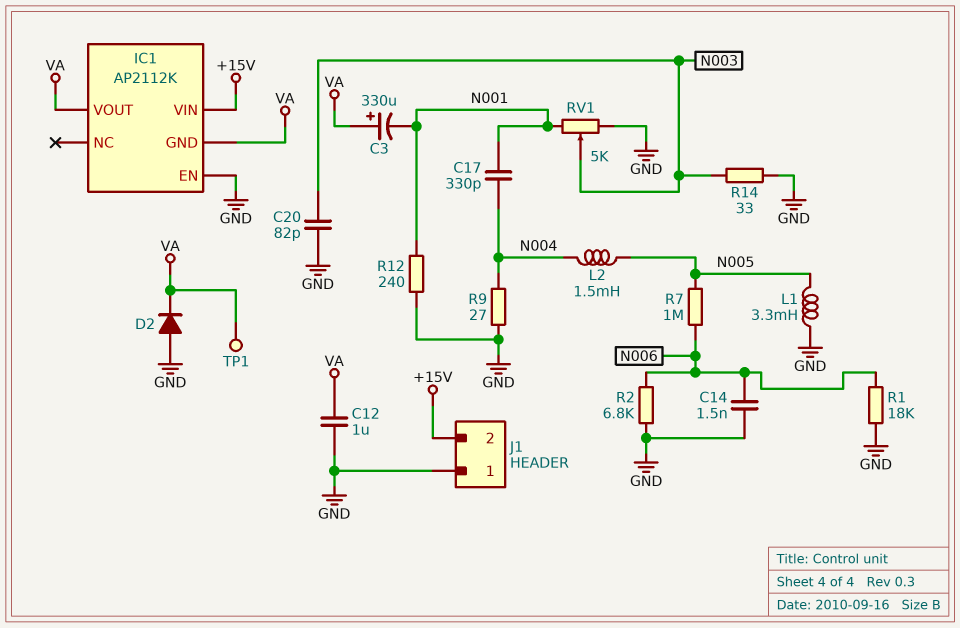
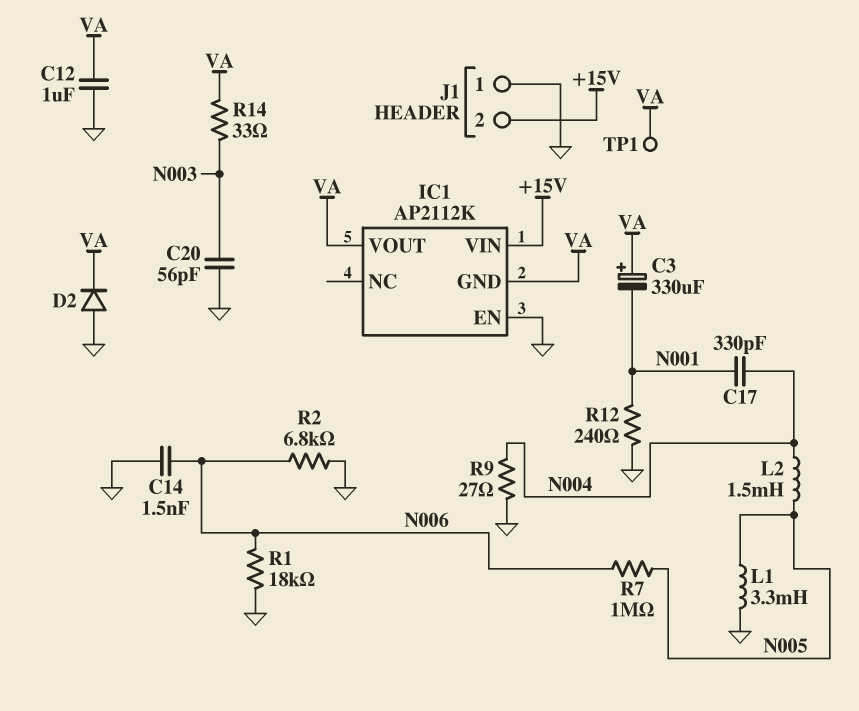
C20: 82pF (GND, N003) -> 56pF (GND, N003)
R14: 33 (GND, N003) -> 33 (N003, VA)
RV1: 5k (GND, N001, wiper N003) -> none

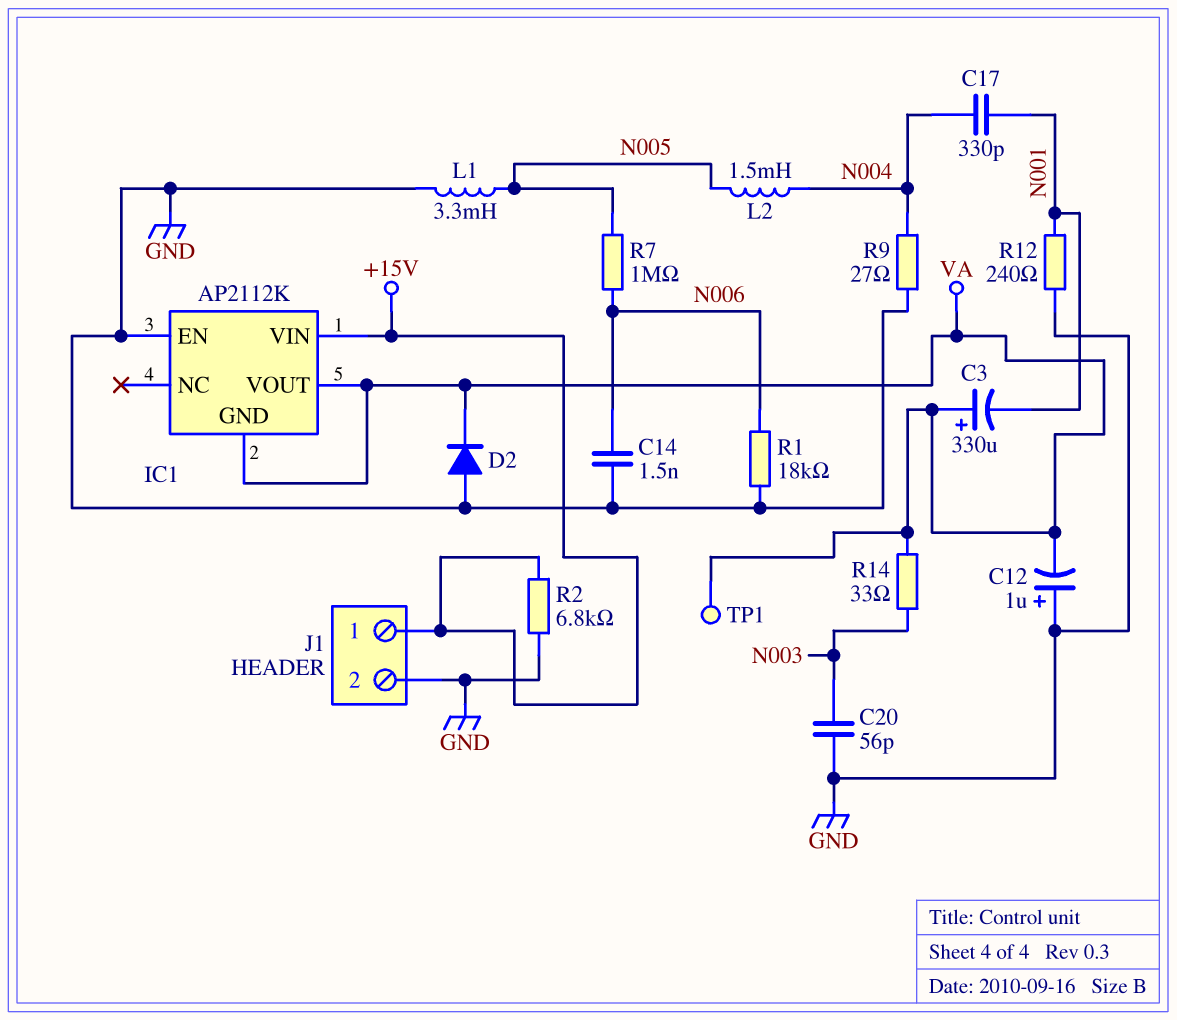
C12: 1uF (GND, VA) -> 1uF (plus GND, minus VA)
J1 pin 1: GND -> +15V
J1 pin 2: +15V -> GND
R2: 6.8k (GND, N006) -> 6.8k (+15V, GND)

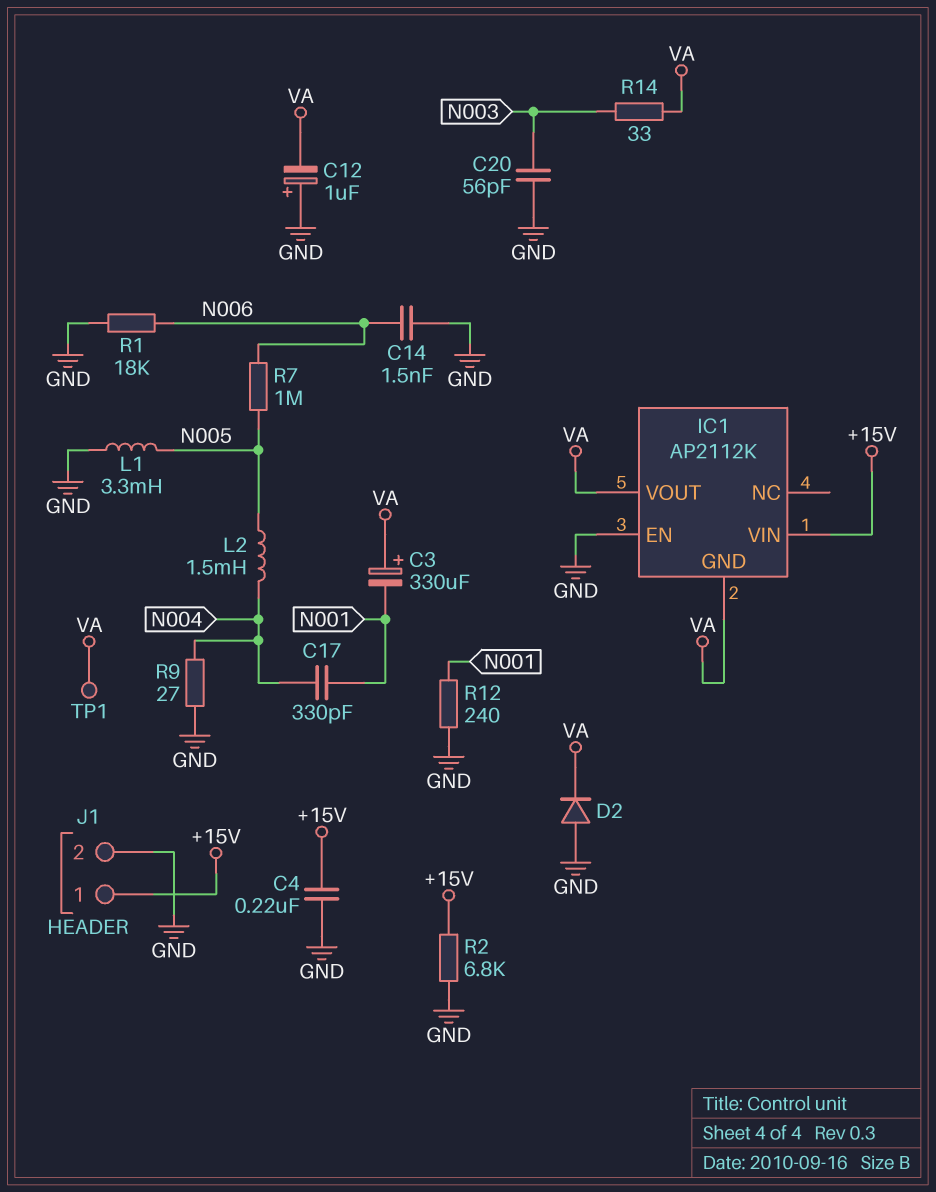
C4: none -> 220nF (+15V, GND)

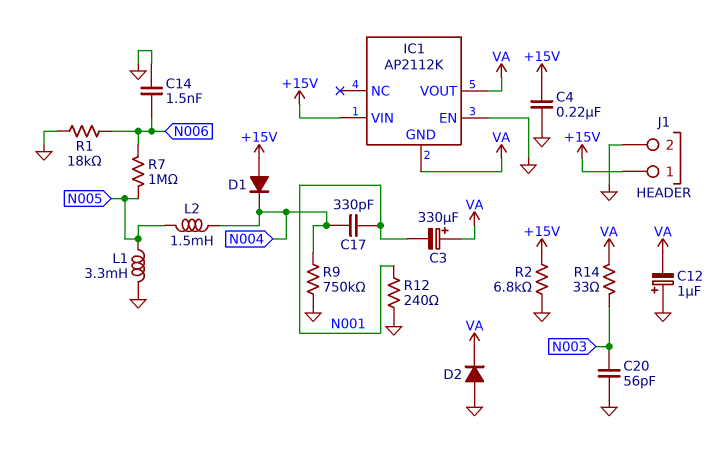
D1: none -> diode (A +15V, K N004)
R9: 27 (GND, N004) -> 750k (GND, N004)
TP1: test point (VA) -> none

